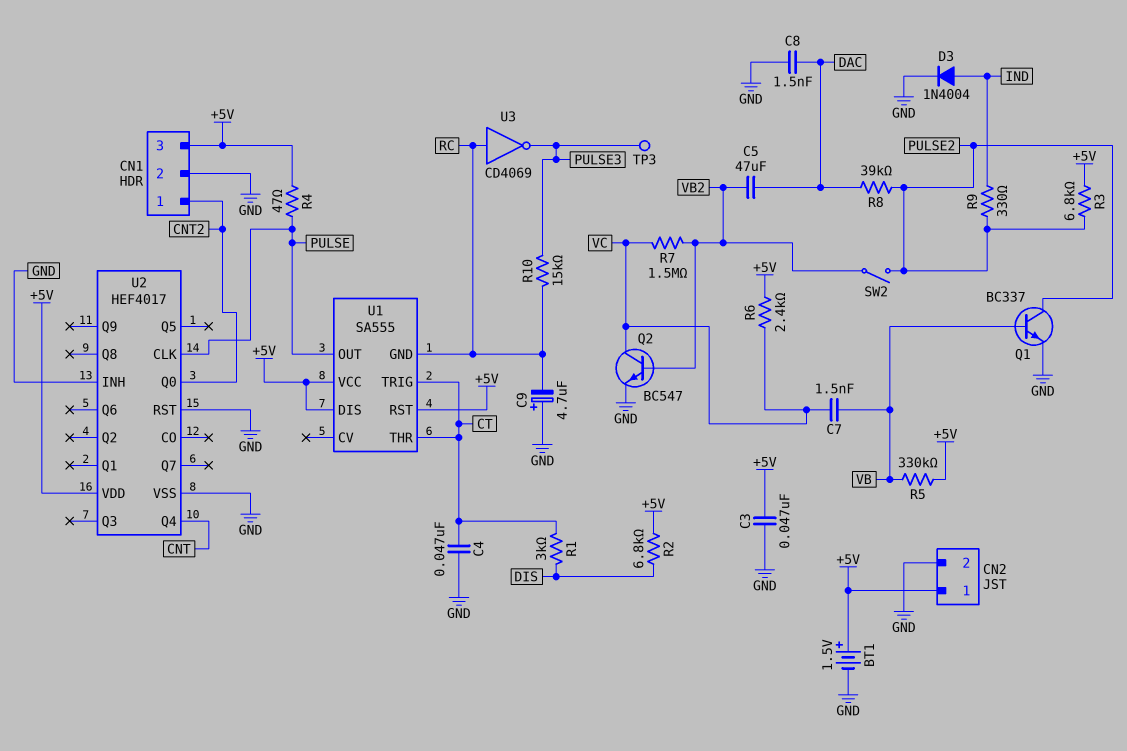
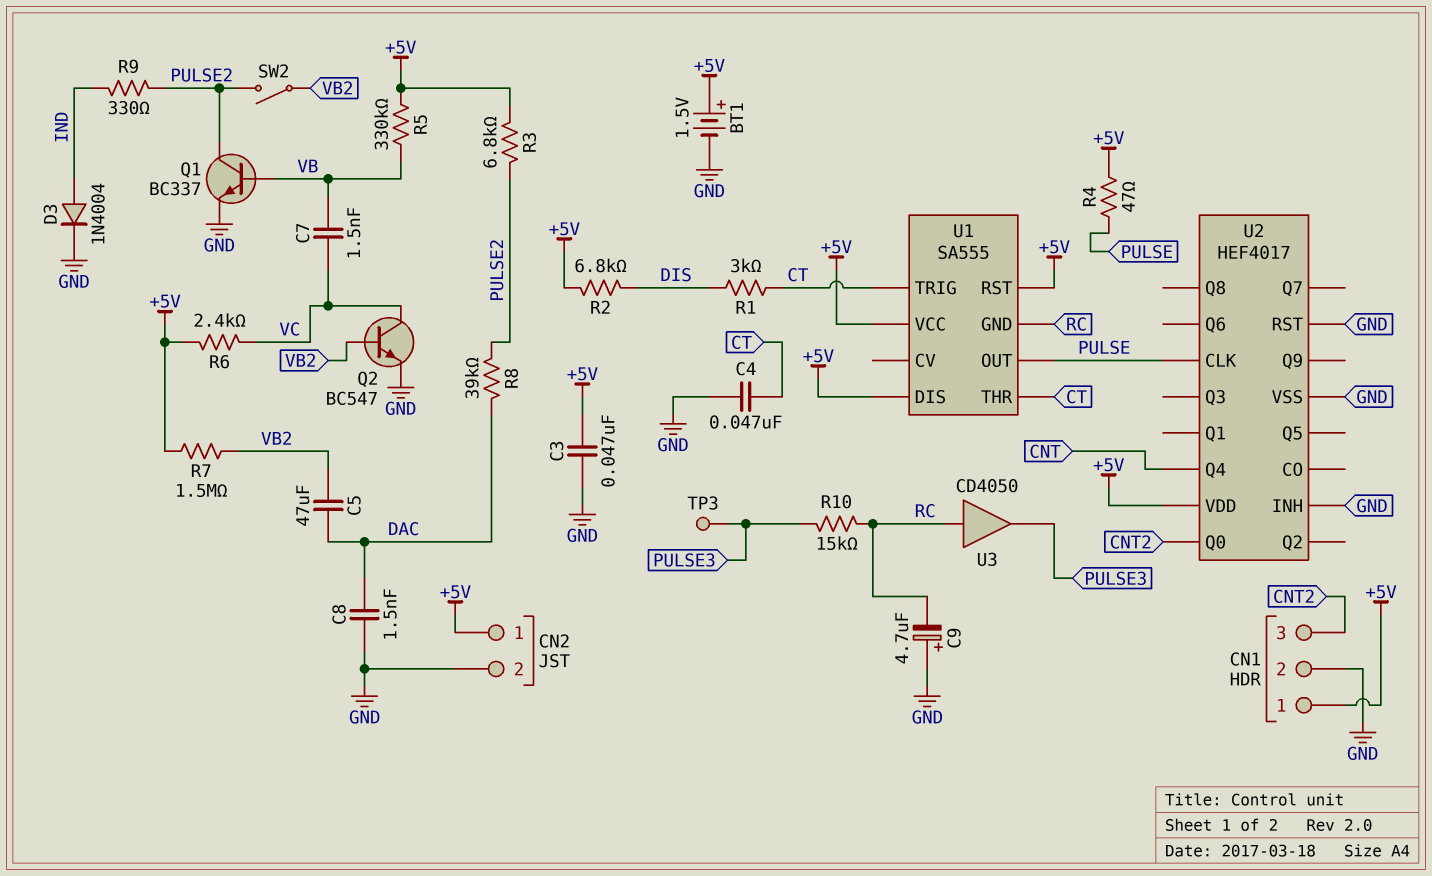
CN1 pin 1: CNT2 -> +5V
CN1 pin 3: +5V -> CNT2
R7: 1.5M (VB2, VC) -> 1.5M (+5V, VB2)
U3: NOT CD4069 (in RC, out PULSE3) -> buffer CD4050 (in RC, out PULSE3)

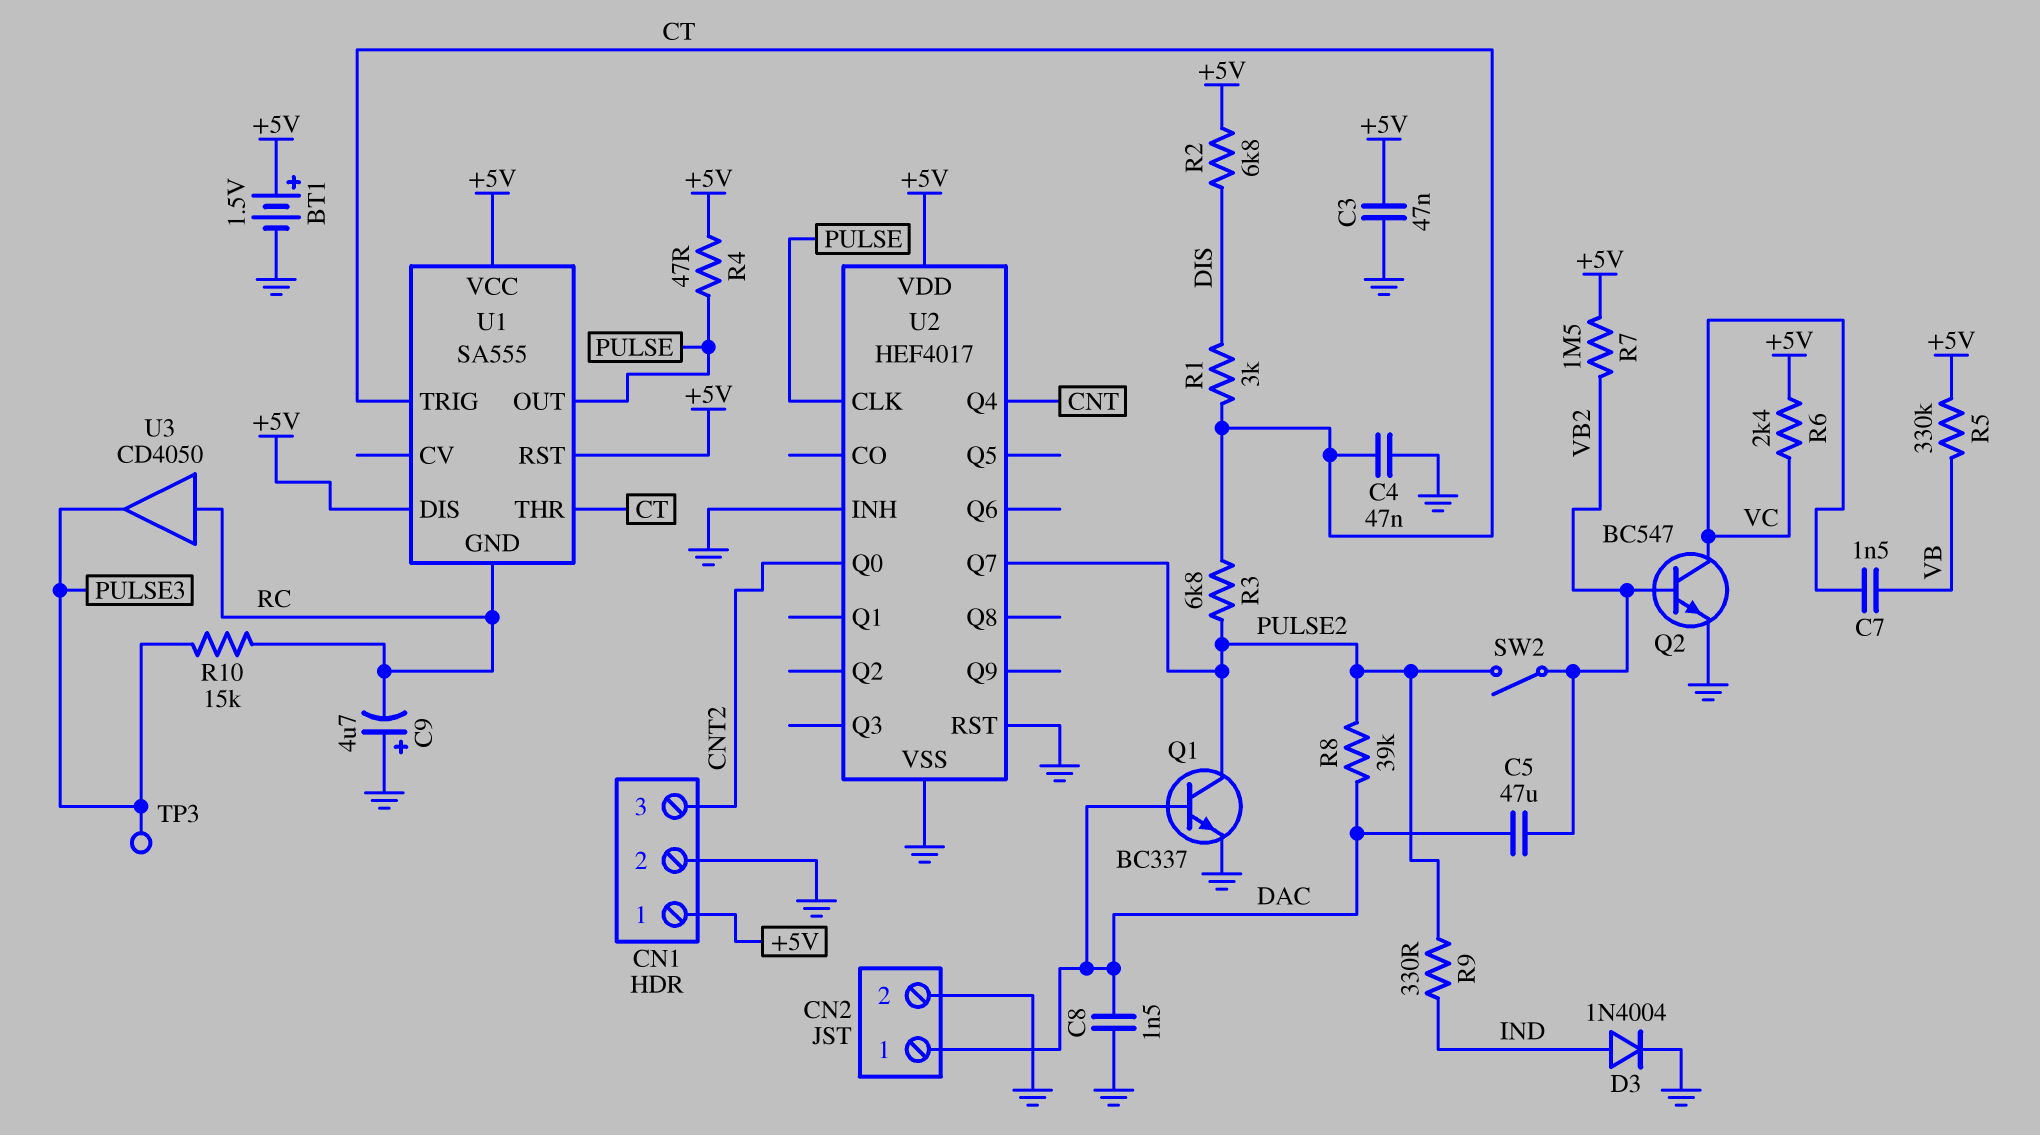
CN2 pin 1: +5V -> DAC
Q1: NPN BC337 (B VB, C PULSE2, E GND) -> NPN BC337 (B DAC, C PULSE2, E GND)
R3: 6.8k (+5V, PULSE2) -> 6.8k (CT, PULSE2)
U2 pin Q7: none -> PULSE2

